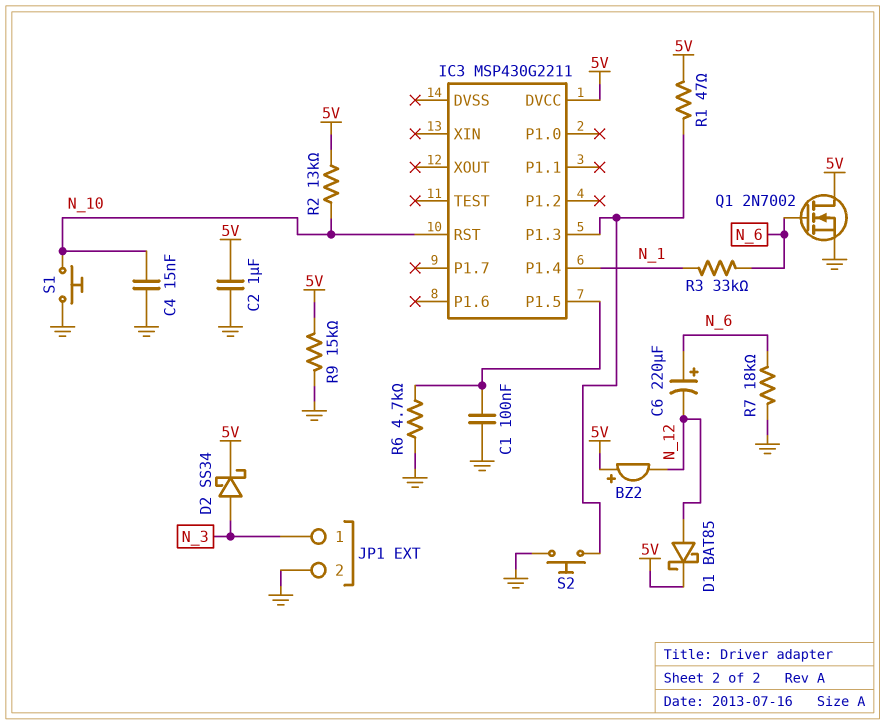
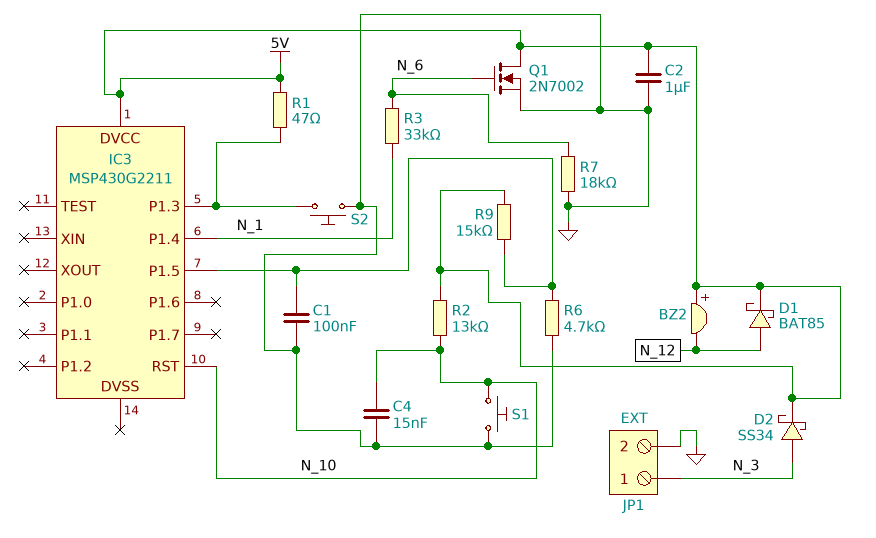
C6: 220uF (plus N_6, minus N_12) -> none
R9: 15k (5V, GND) -> 15k (5V, IC3/P1.5)

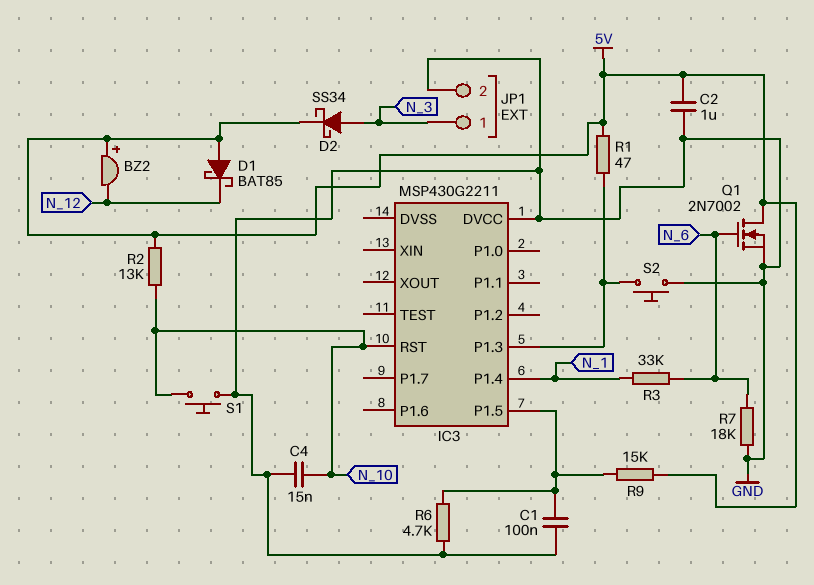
D1: schottky BAT85 (A N_12, K 5V) -> schottky BAT85 (A 5V, K N_12)
IC3 pin DVCC: 5V -> GND

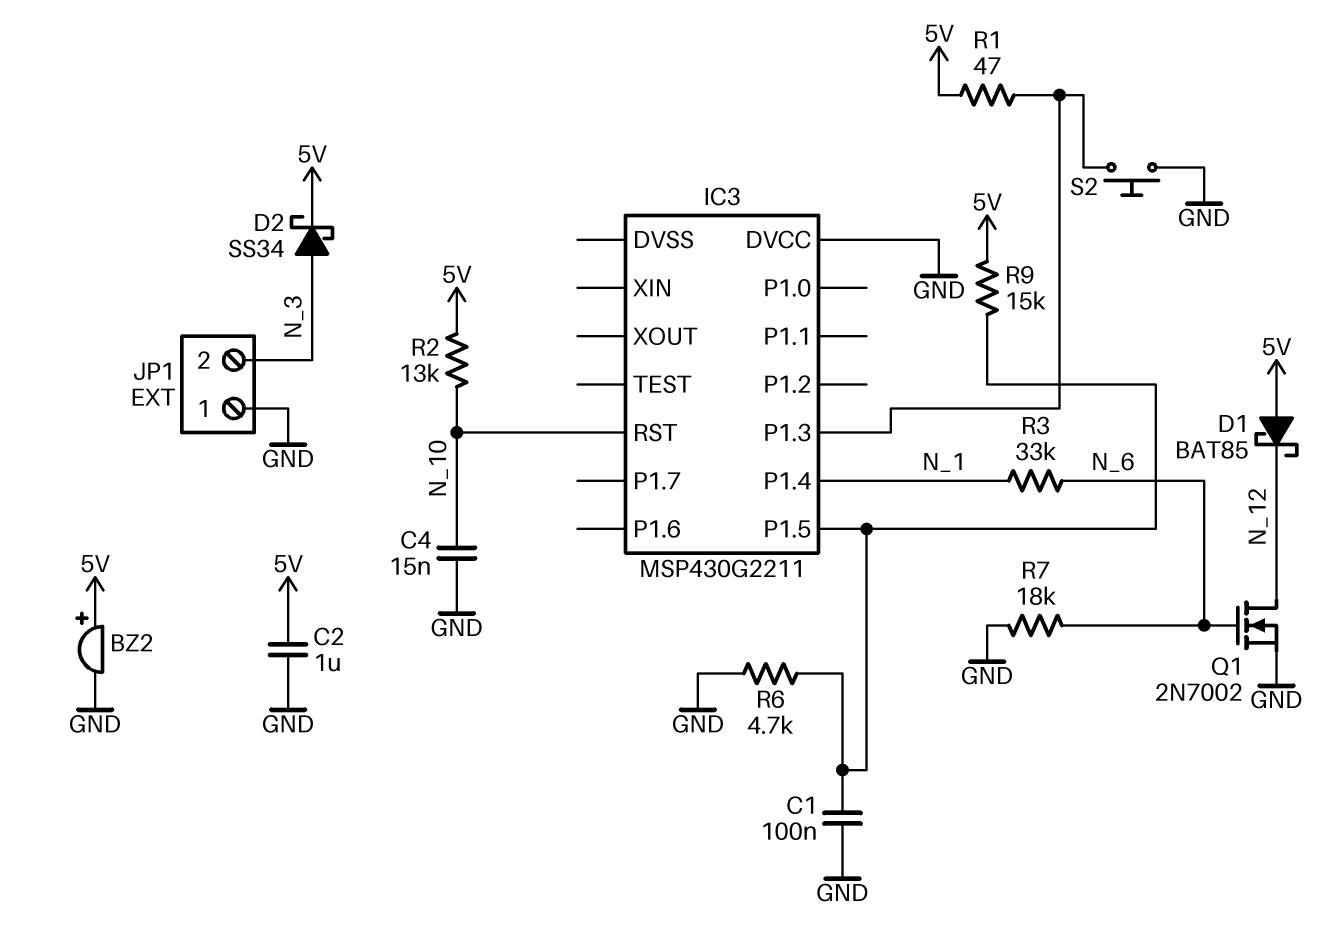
BZ2: buzzer (plus 5V, minus N_12) -> buzzer (plus 5V, minus GND)
JP1 pin 1: N_3 -> GND
JP1 pin 2: GND -> N_3
Q1: NMOS 2N7002 (G N_6, D 5V, S GND) -> NMOS 2N7002 (G N_6, D N_12, S GND)
S1: button (GND, N_10) -> none

